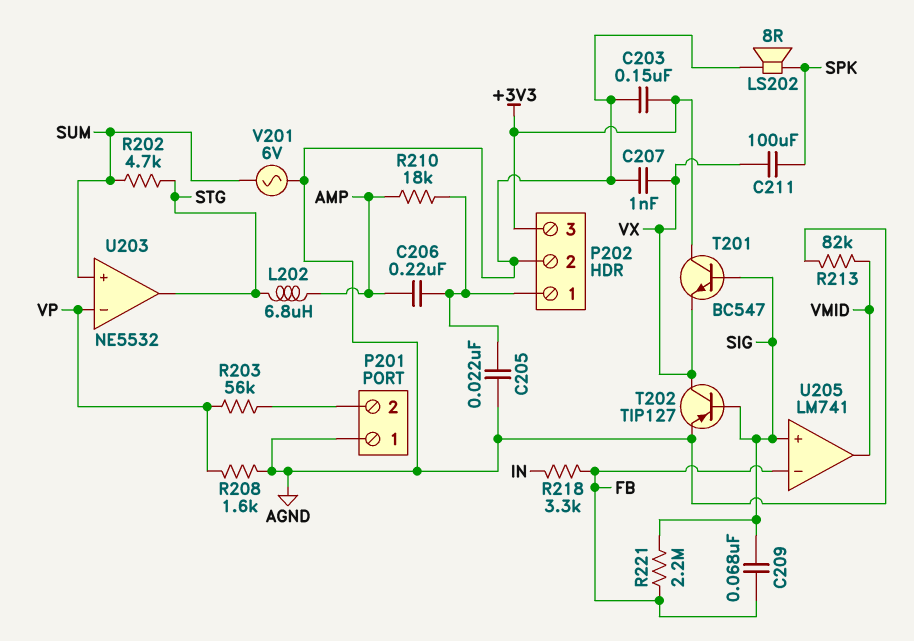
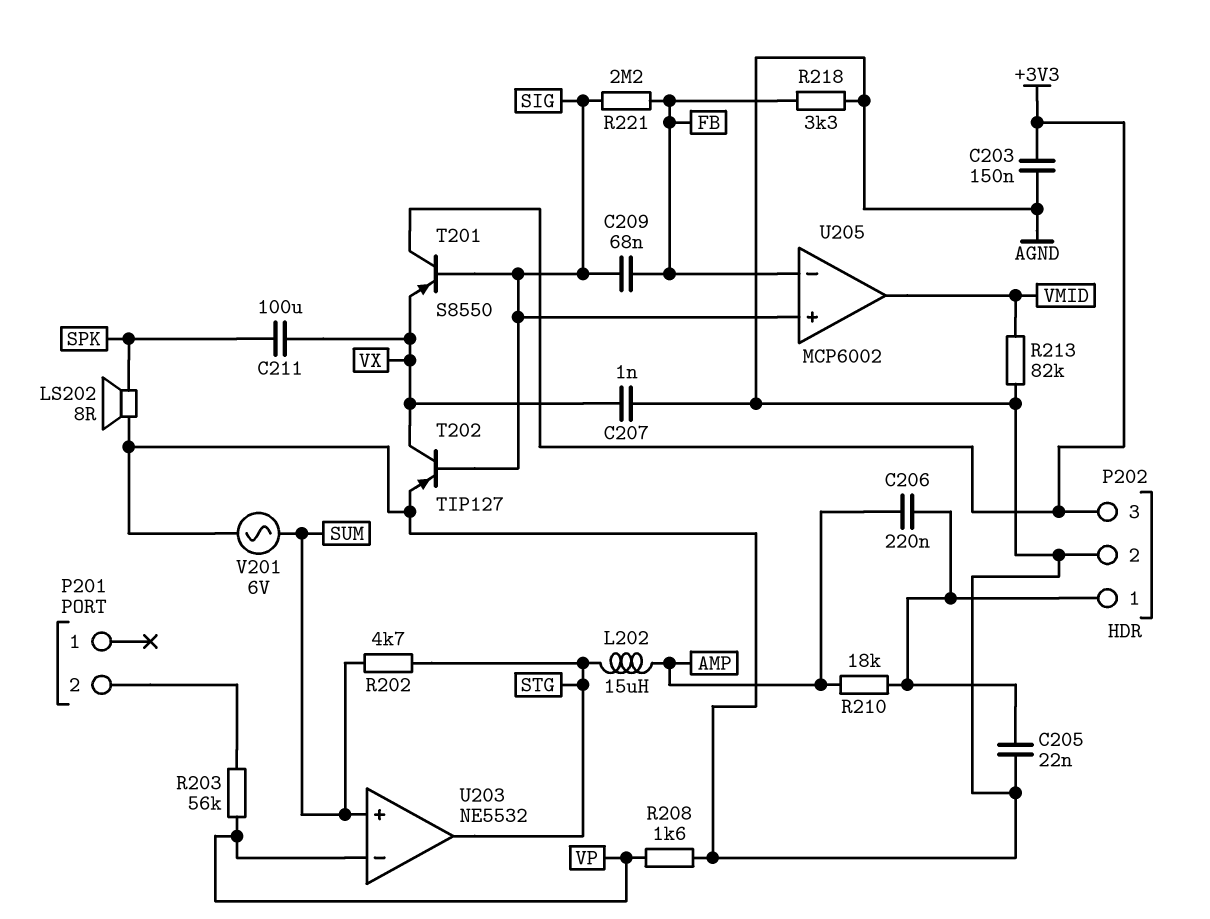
L202: 6.8uH (AMP, STG) -> 15uH (AMP, STG)
P201 pin 1: AGND -> none
R218: 3.3k (FB, IN) -> 3.3k (AGND, FB)
T201: NPN BC547 (B SIG, C +3V3, E VX) -> PNP S8550 (B SIG, C +3V3, E VX)
U205: LM741 -> MCP6002

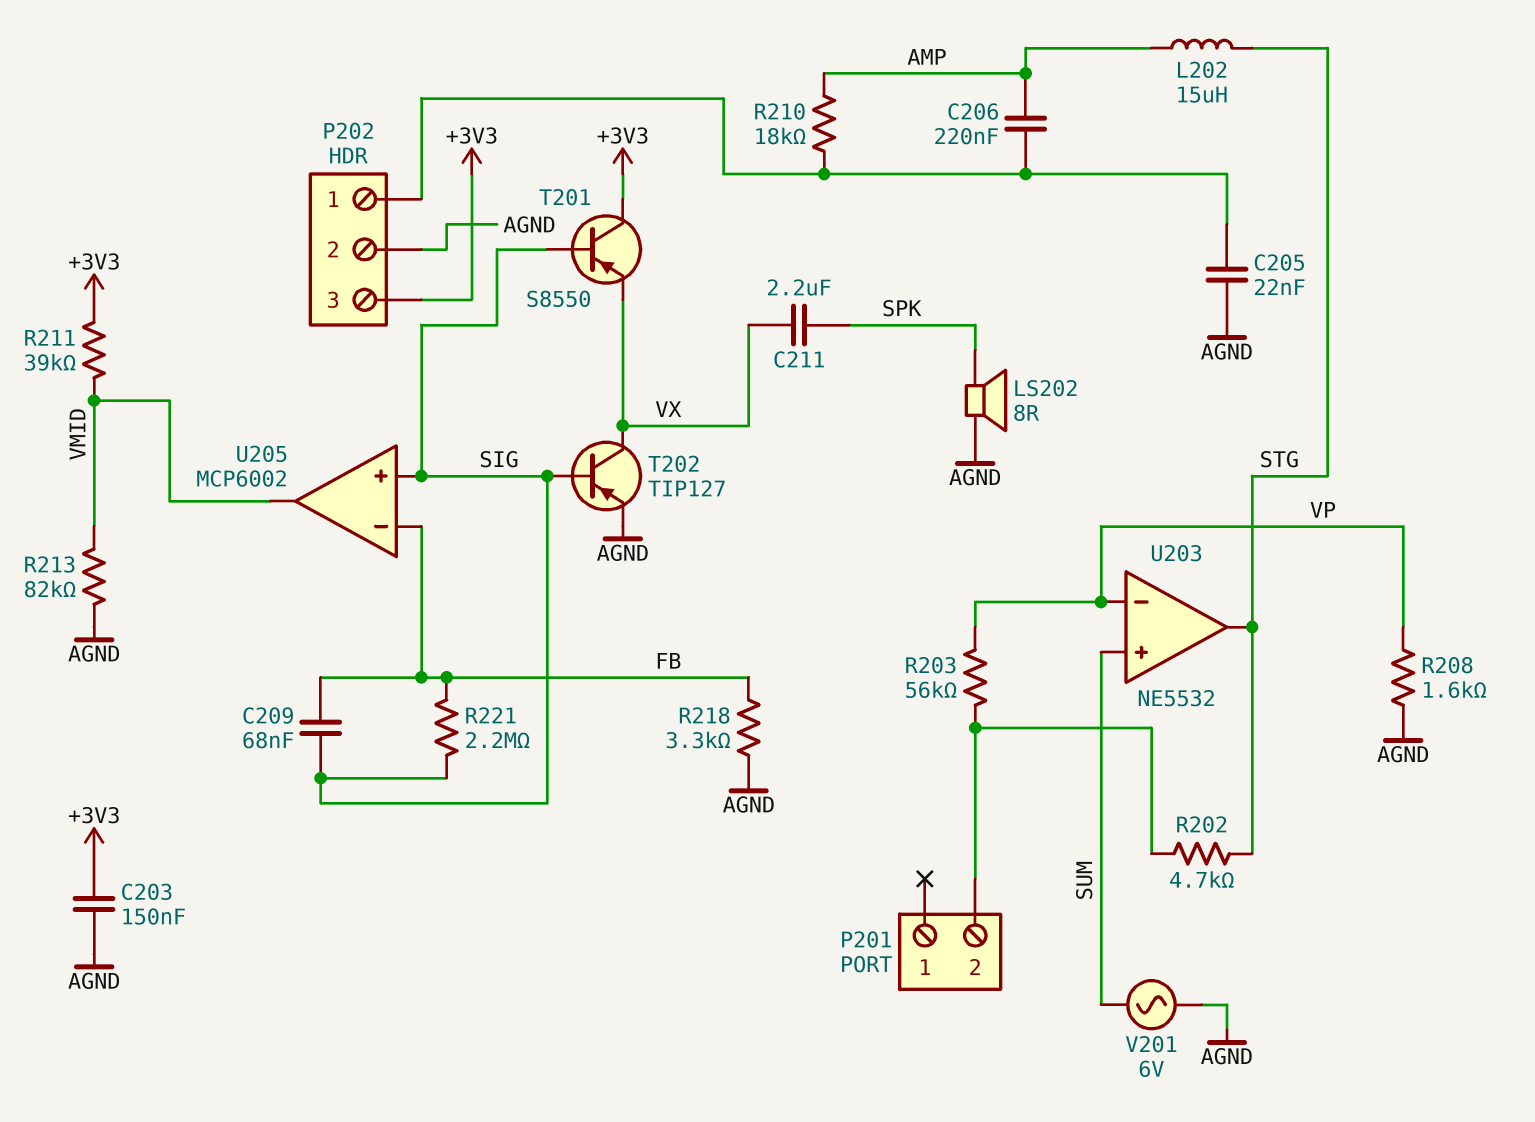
C207: 1nF (AGND, VX) -> none
C211: 100uF (SPK, VX) -> 2.2uF (SPK, VX)
R202: 4.7k (STG, SUM) -> 4.7k (P201/2, STG)
R211: none -> 39k (+3V3, VMID)

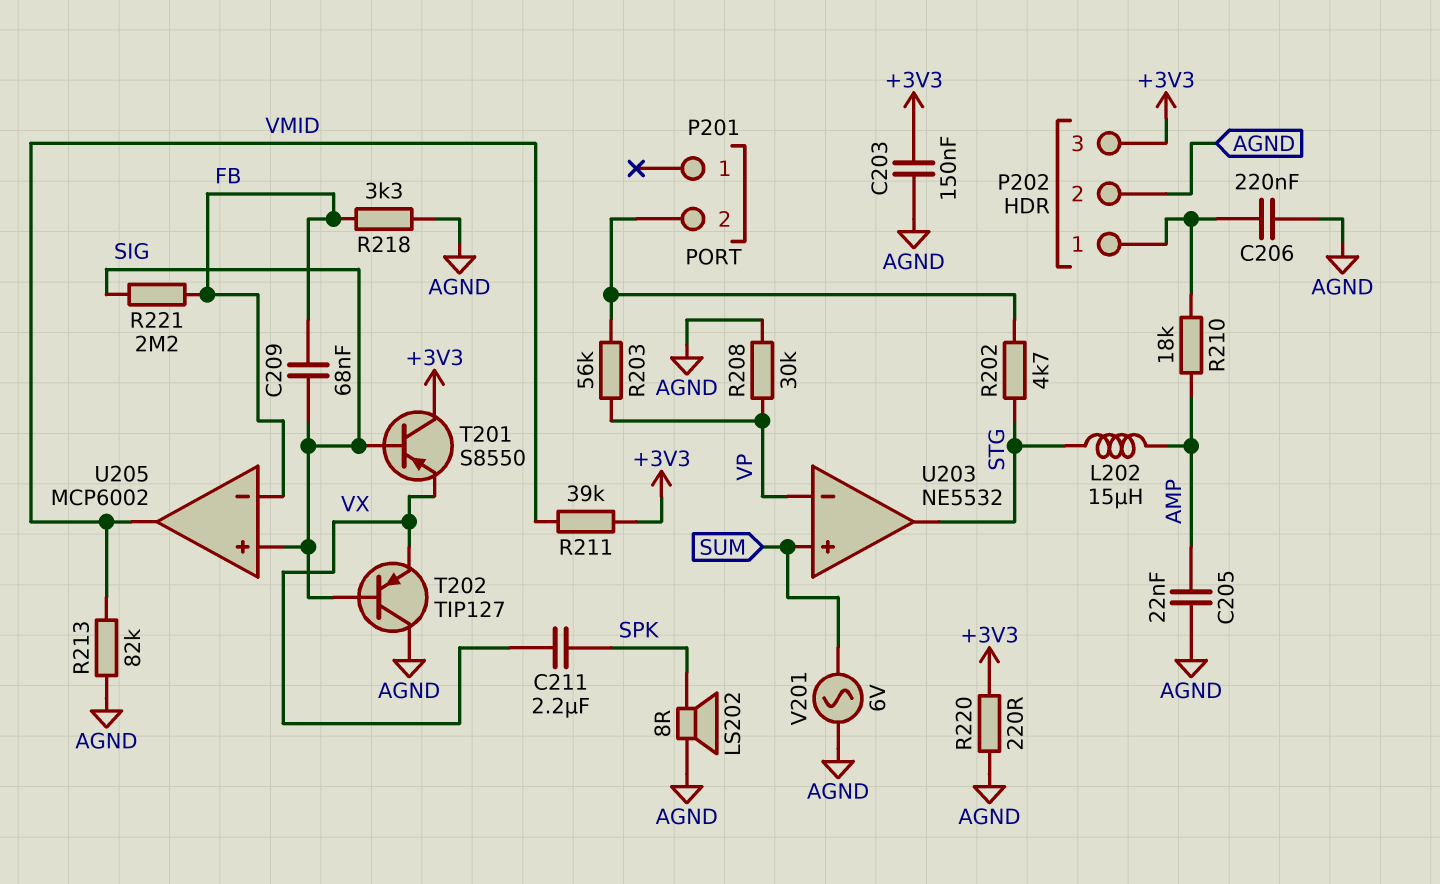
C205: 22nF (AGND, P202/1) -> 22nF (AGND, AMP)
C206: 220nF (AMP, P202/1) -> 220nF (AGND, P202/1)
R208: 1.6k (AGND, VP) -> 30k (AGND, VP)
R220: none -> 220 (+3V3, AGND)
T202: PNP TIP127 (B SIG, C VX, E AGND) -> PNP TIP127 (B SIG, C AGND, E VX)

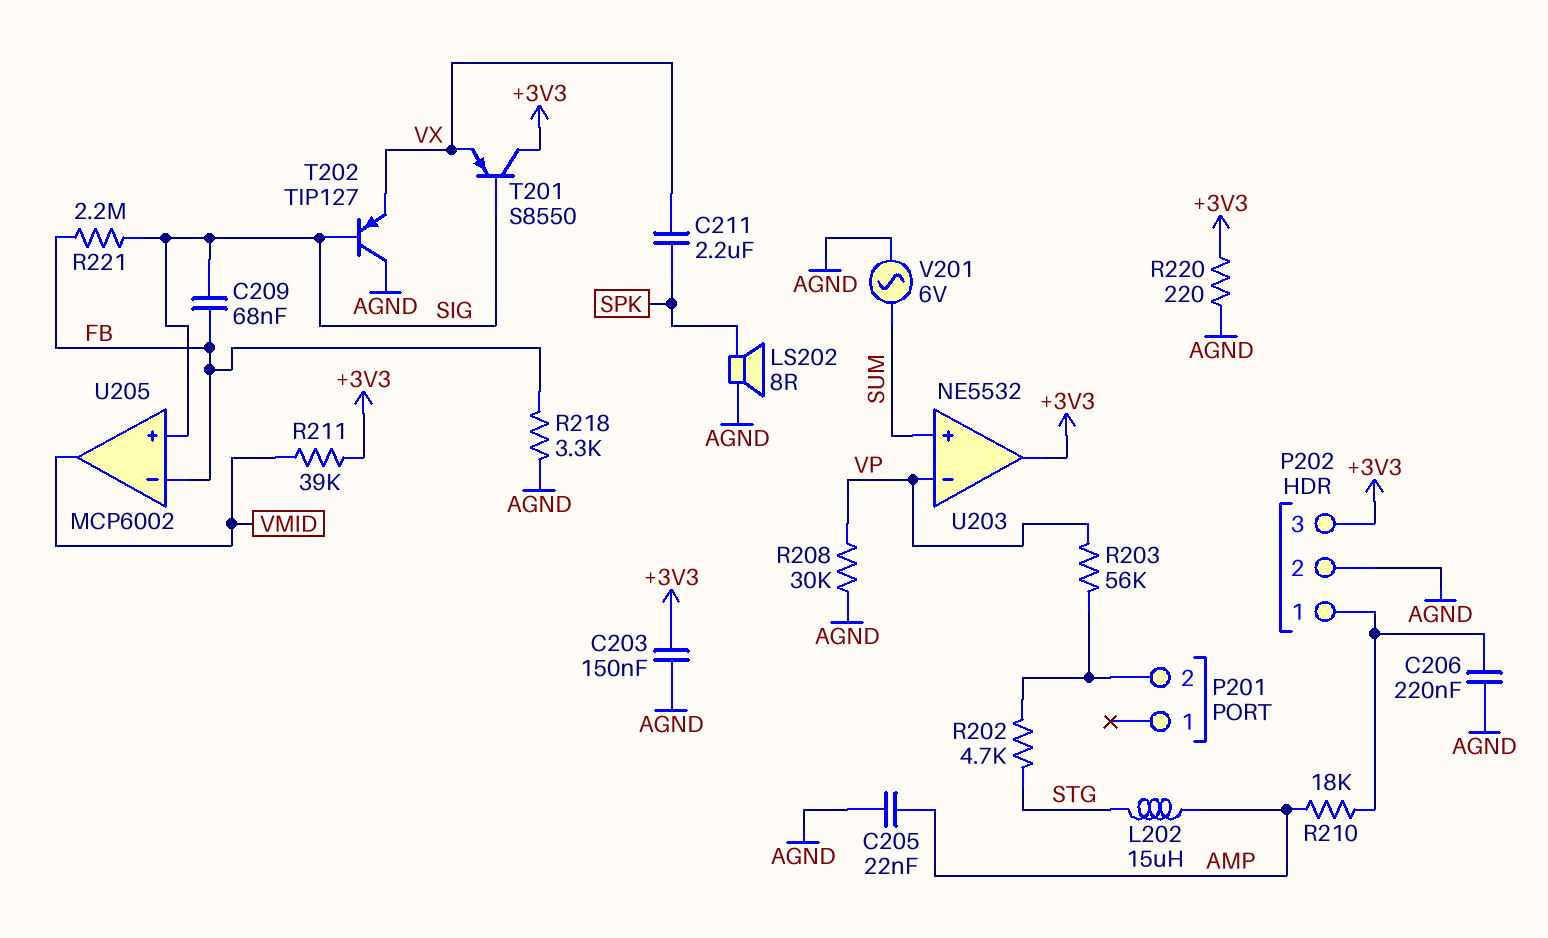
R213: 82k (AGND, VMID) -> none
U203 pin out: STG -> +3V3

